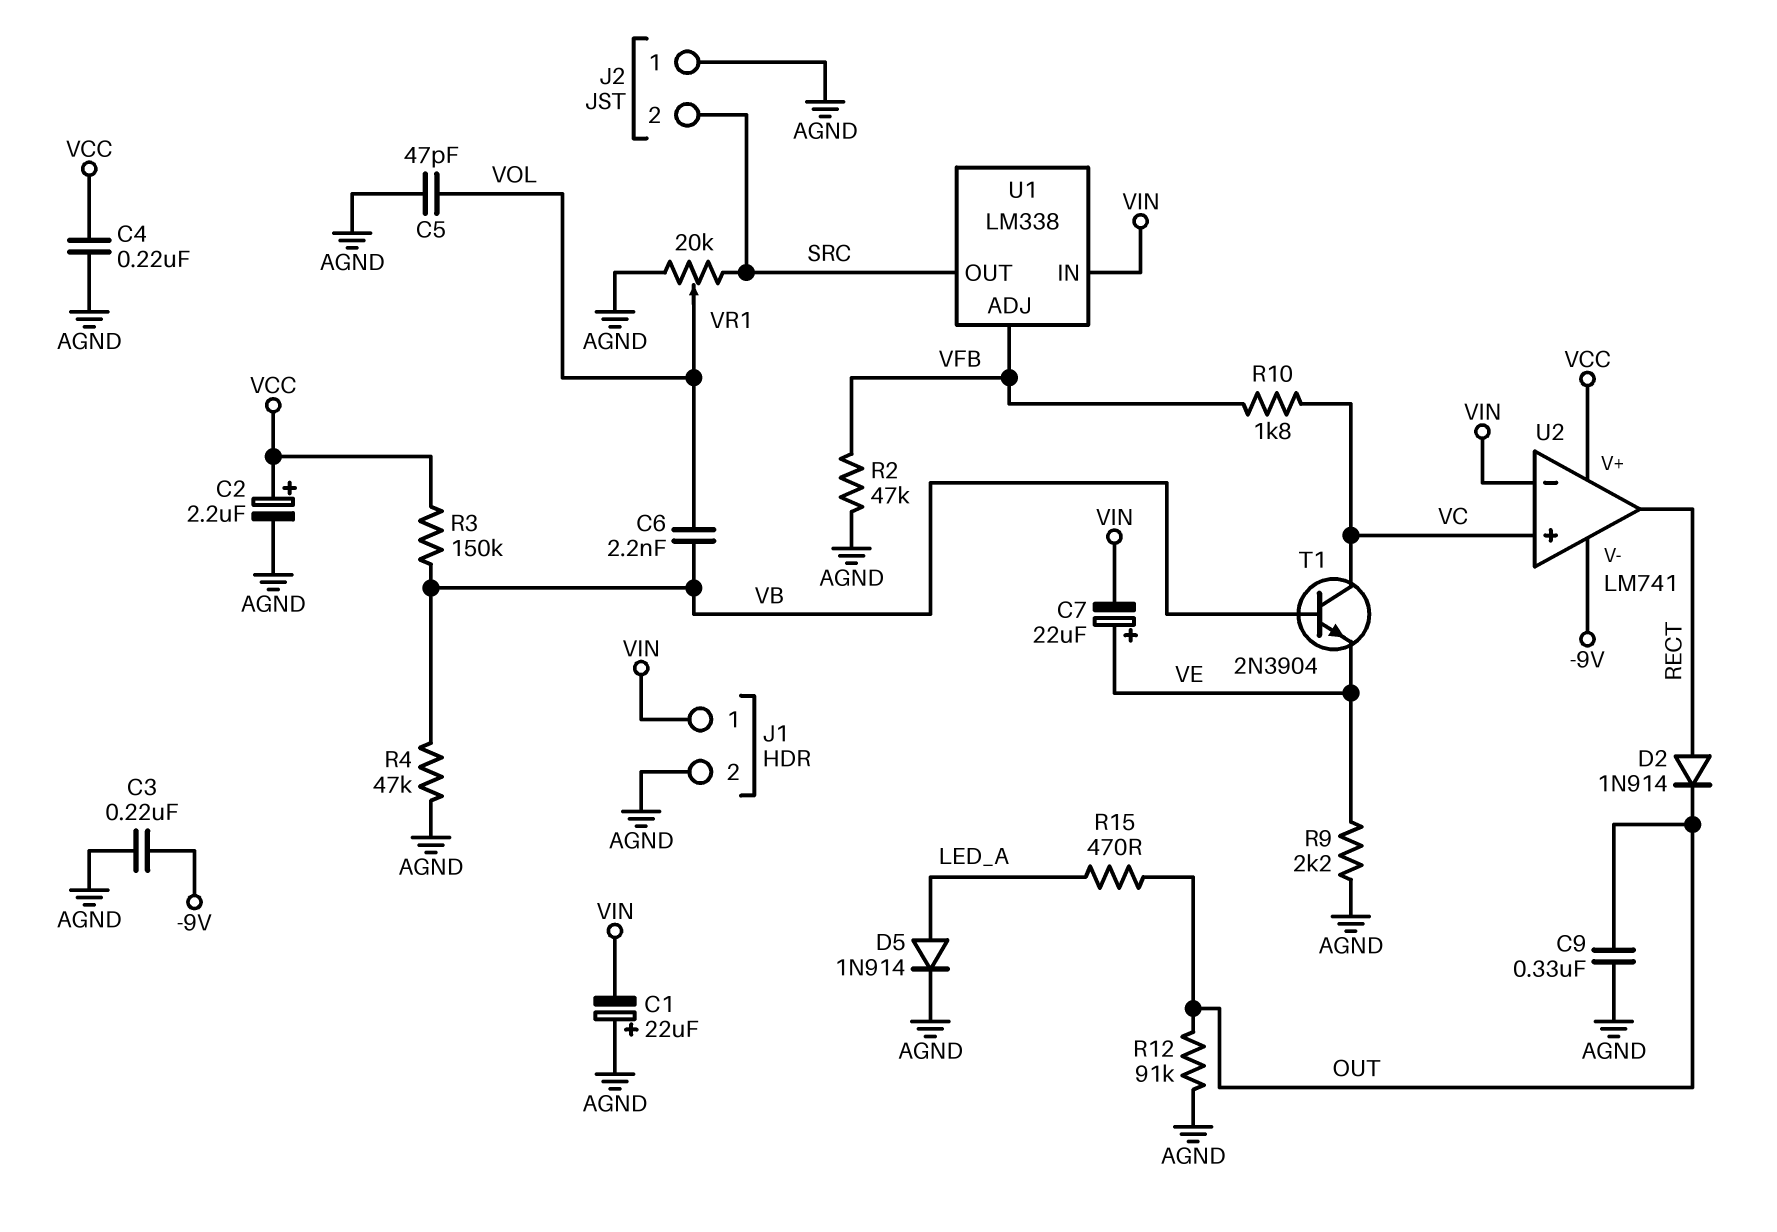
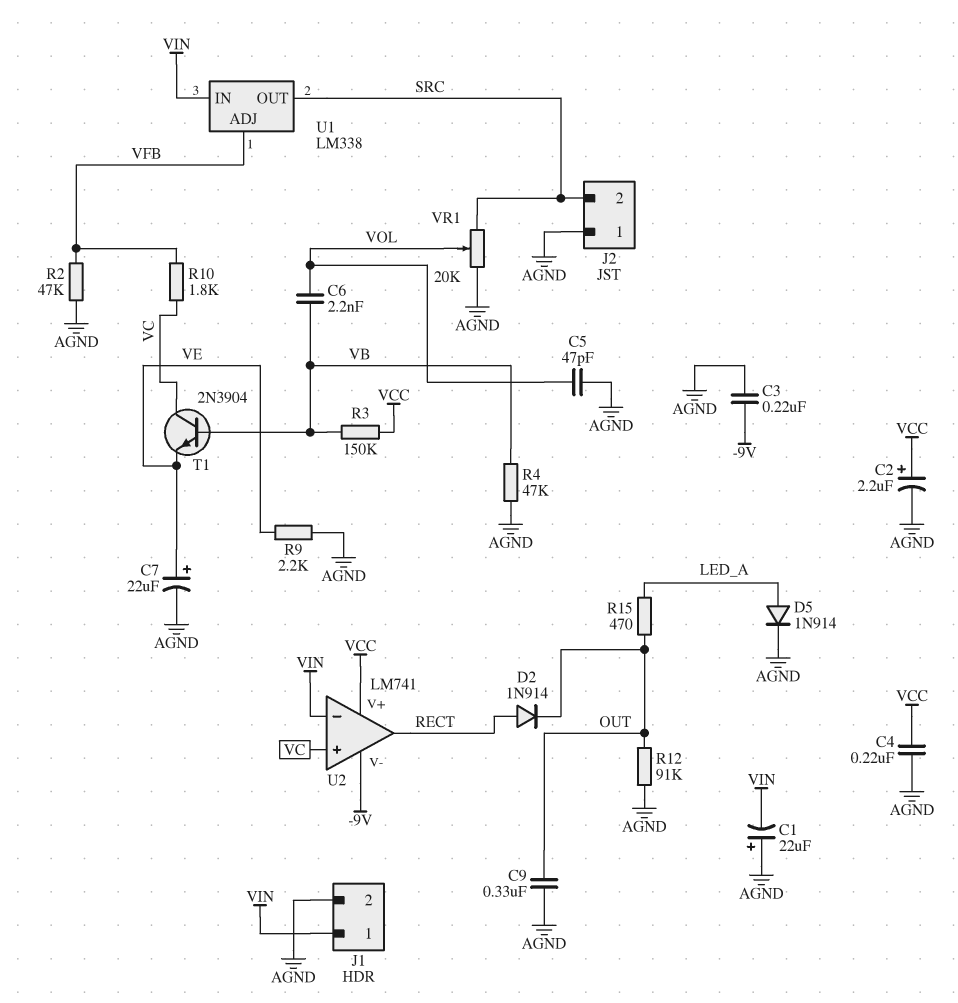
C7: 22uF (plus VE, minus VIN) -> 22uF (plus VE, minus AGND)

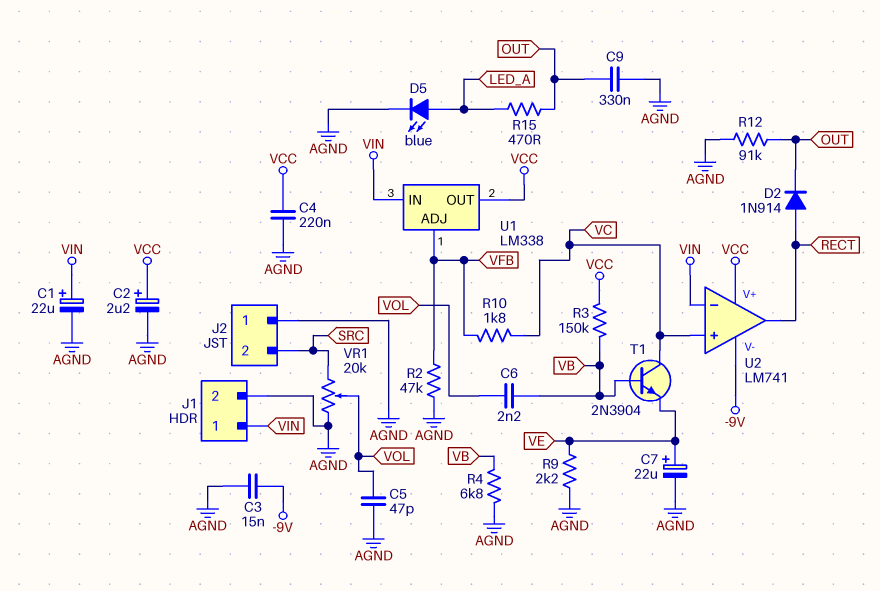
C1: 22uF (plus AGND, minus VIN) -> 22uF (plus VIN, minus AGND)
C3: 220nF (-9V, AGND) -> 15nF (-9V, AGND)
D5: diode 1N914 (A LED_A, K AGND) -> LED blue (A LED_A, K AGND)
R4: 47k (AGND, VB) -> 6.8k (AGND, VB)
U1 pin OUT: SRC -> VCC

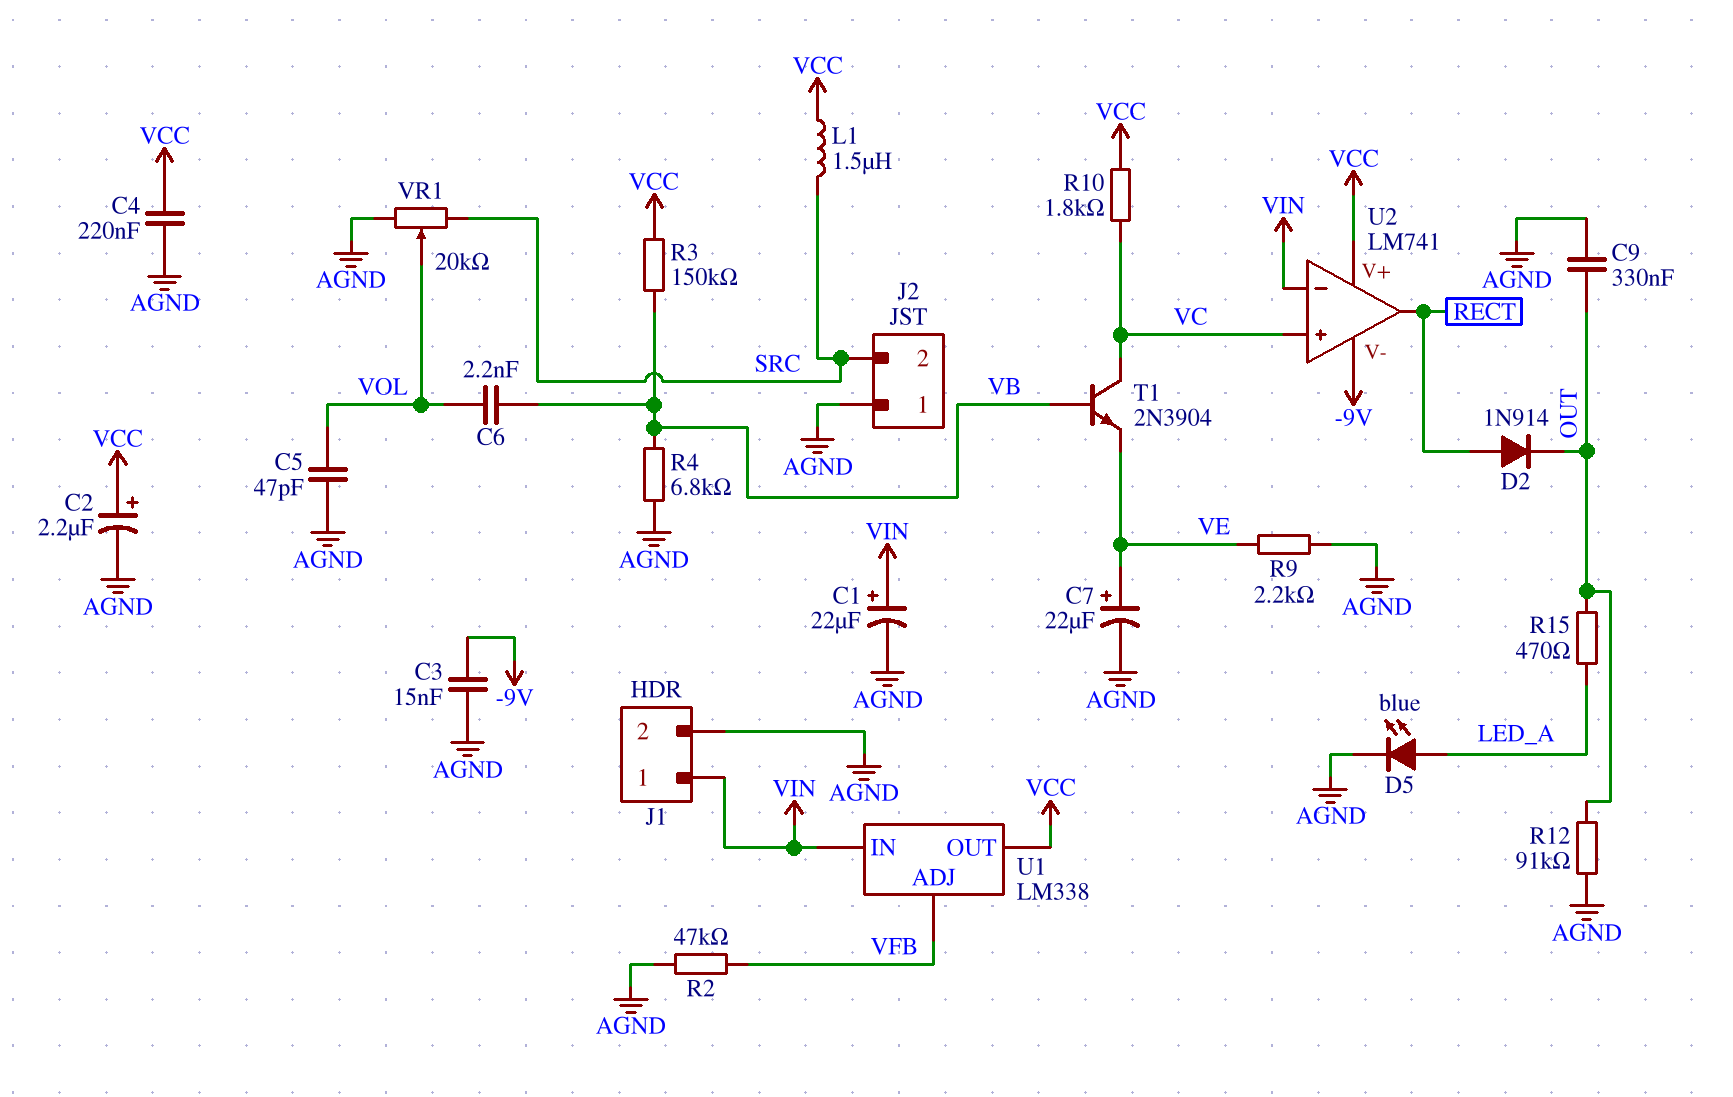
L1: none -> 1.5uH (SRC, VCC)
R10: 1.8k (VC, VFB) -> 1.8k (VC, VCC)

